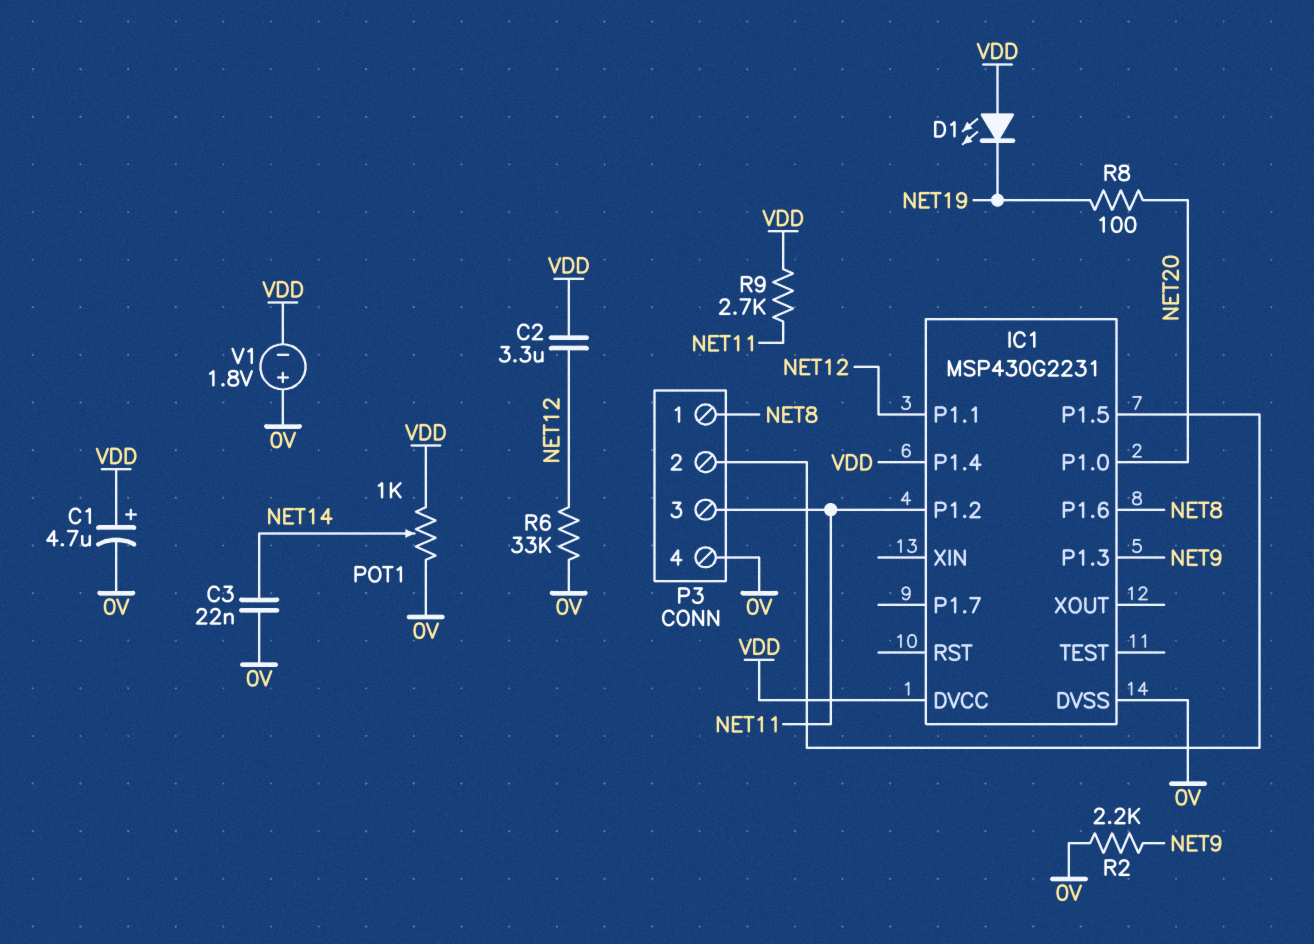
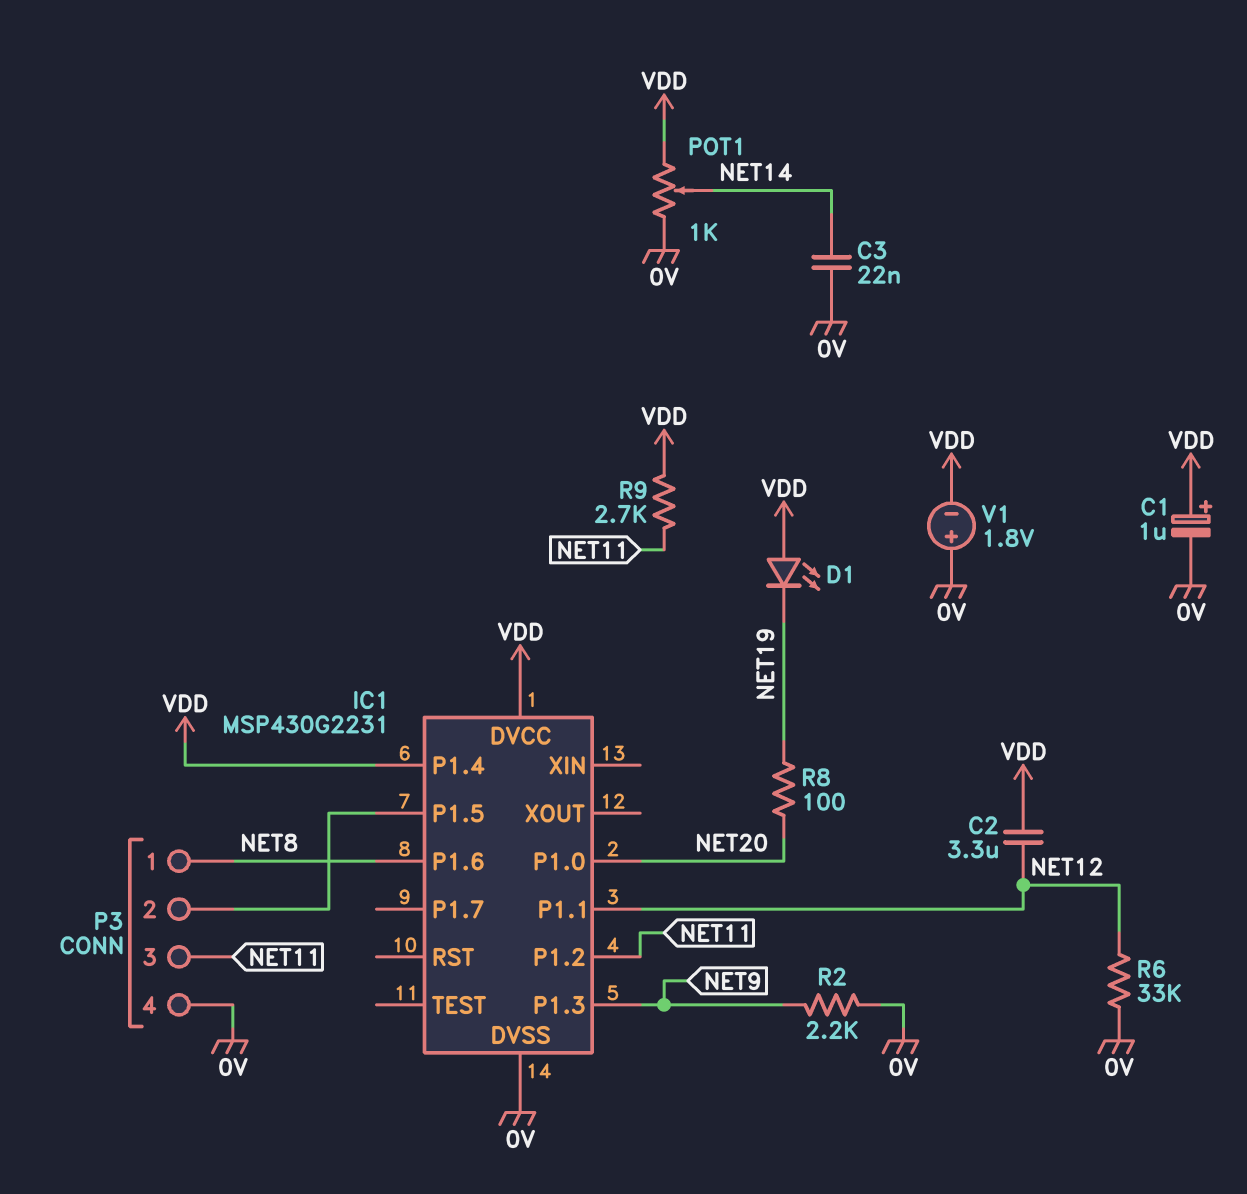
C1: 4.7uF (plus VDD, minus 0V) -> 1uF (plus VDD, minus 0V)

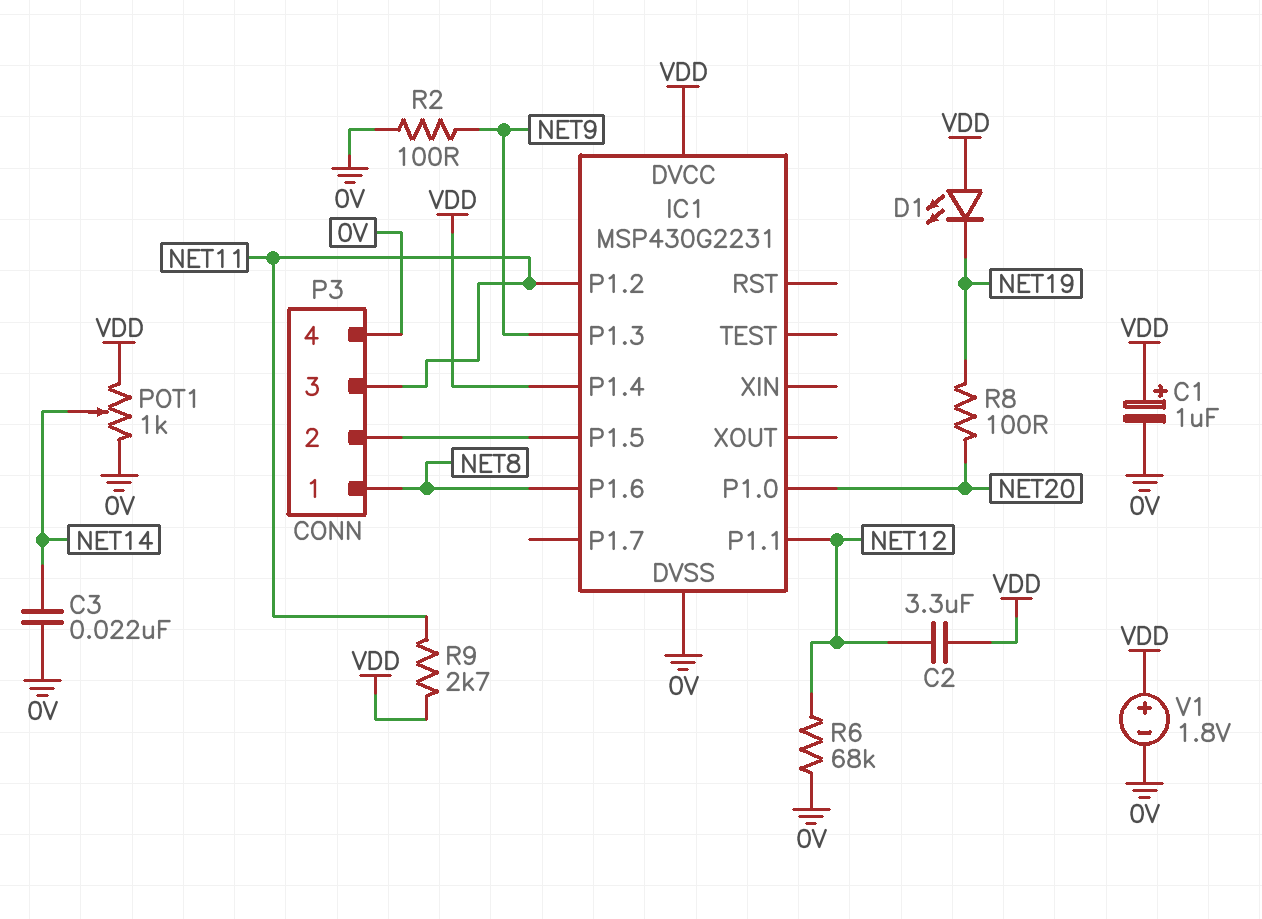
R2: 2.2k (0V, NET9) -> 100 (0V, NET9)
R6: 33k (0V, NET12) -> 68k (0V, NET12)
V1: 1.8V (plus 0V, minus VDD) -> 1.8V (plus VDD, minus 0V)

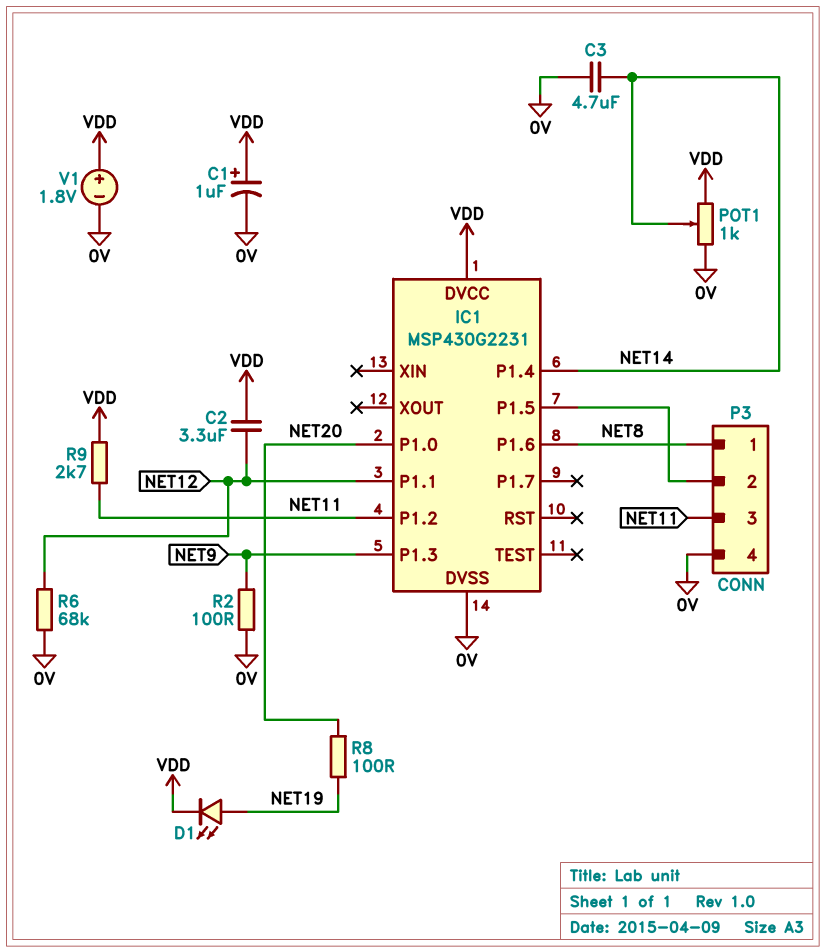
C3: 22nF (0V, NET14) -> 4.7uF (0V, NET14)
D1: LED (A VDD, K NET19) -> LED (A NET19, K VDD)
IC1 pin P1.4: VDD -> NET14

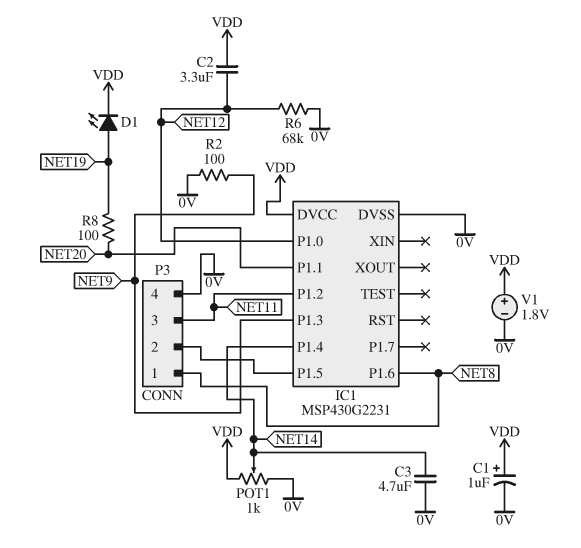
IC1 pin P1.0: NET20 -> NET12
IC1 pin P1.1: NET12 -> NET20
R9: 2.7k (NET11, VDD) -> none

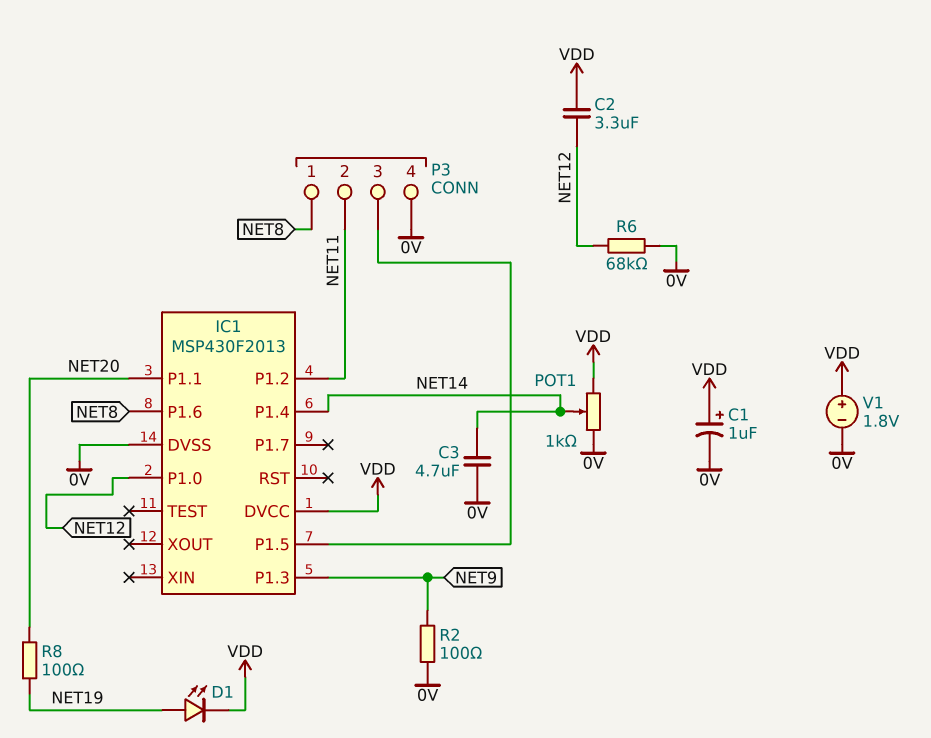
IC1: MSP430G2231 -> MSP430F2013
P3 pin 2: IC1/P1.5 -> NET11
P3 pin 3: NET11 -> IC1/P1.5

